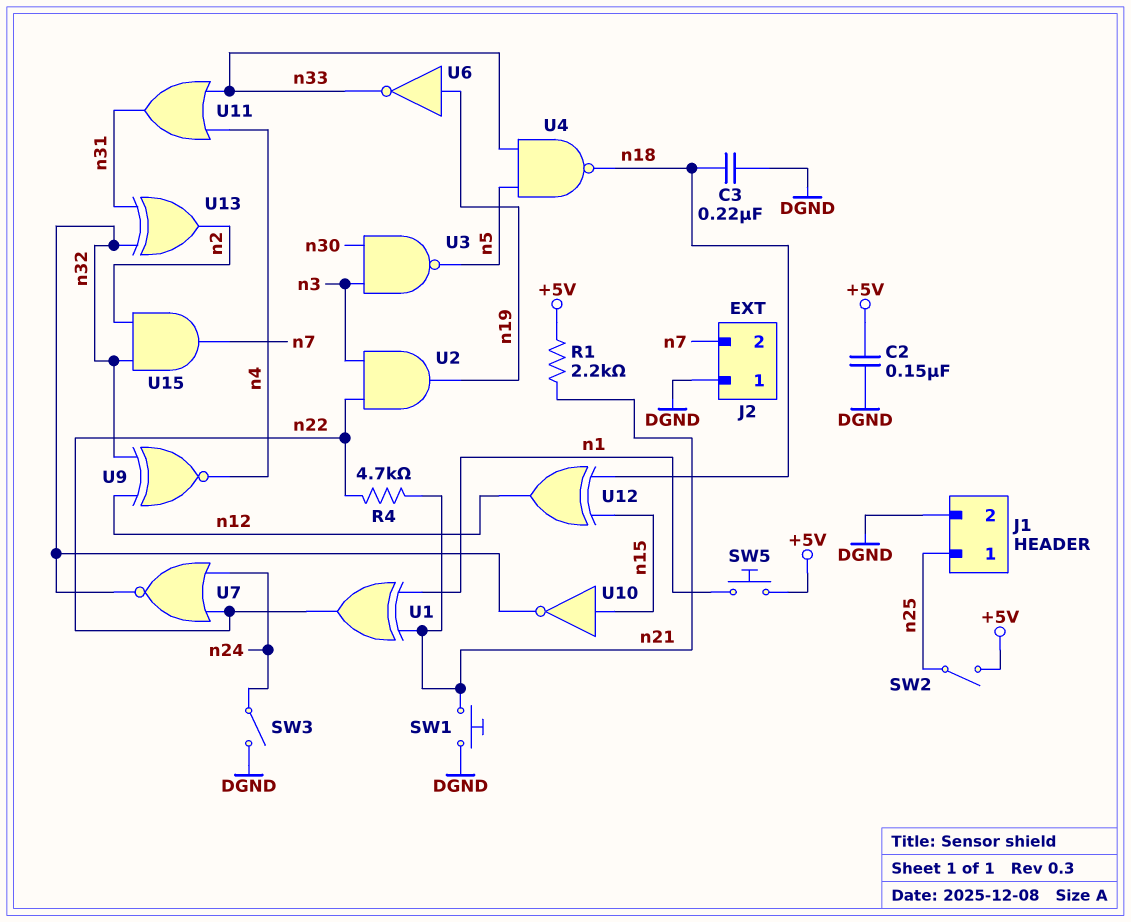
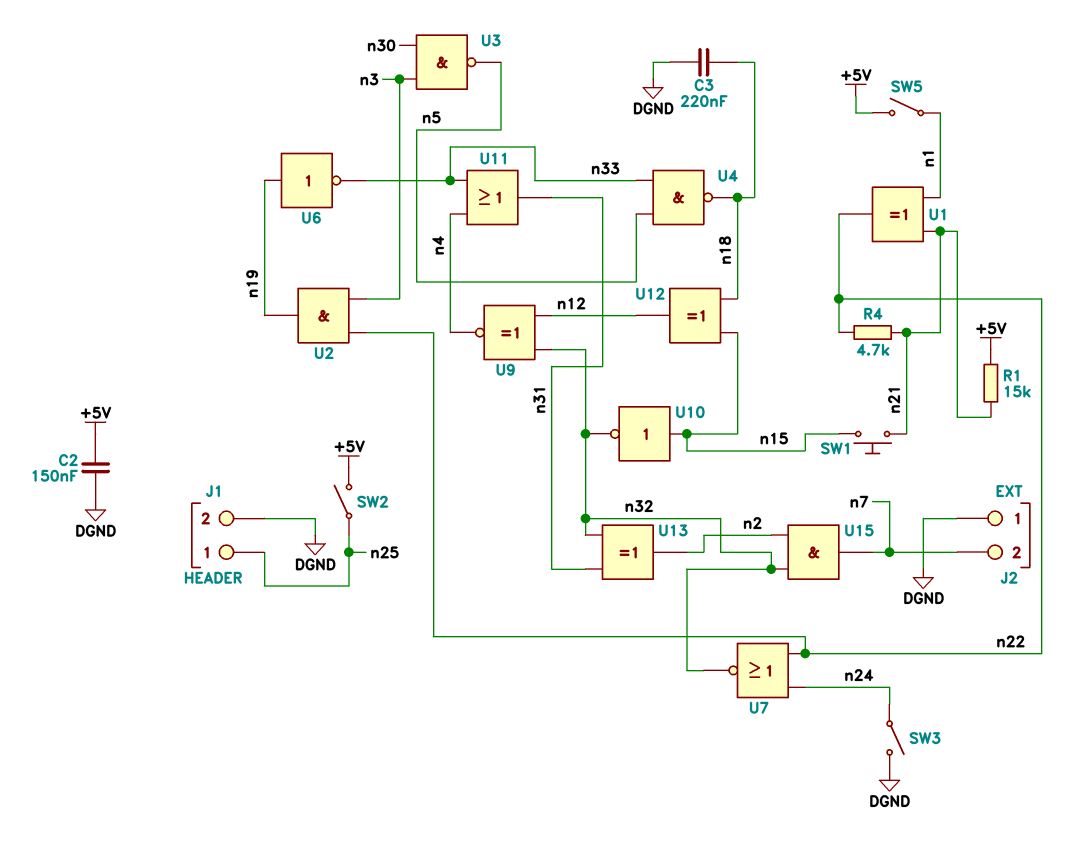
R1: 2.2k (+5V, n21) -> 15k (+5V, n21)
SW1: button (DGND, n21) -> button (n15, n21)
SW5: button (+5V, n1) -> switch (+5V, n1)

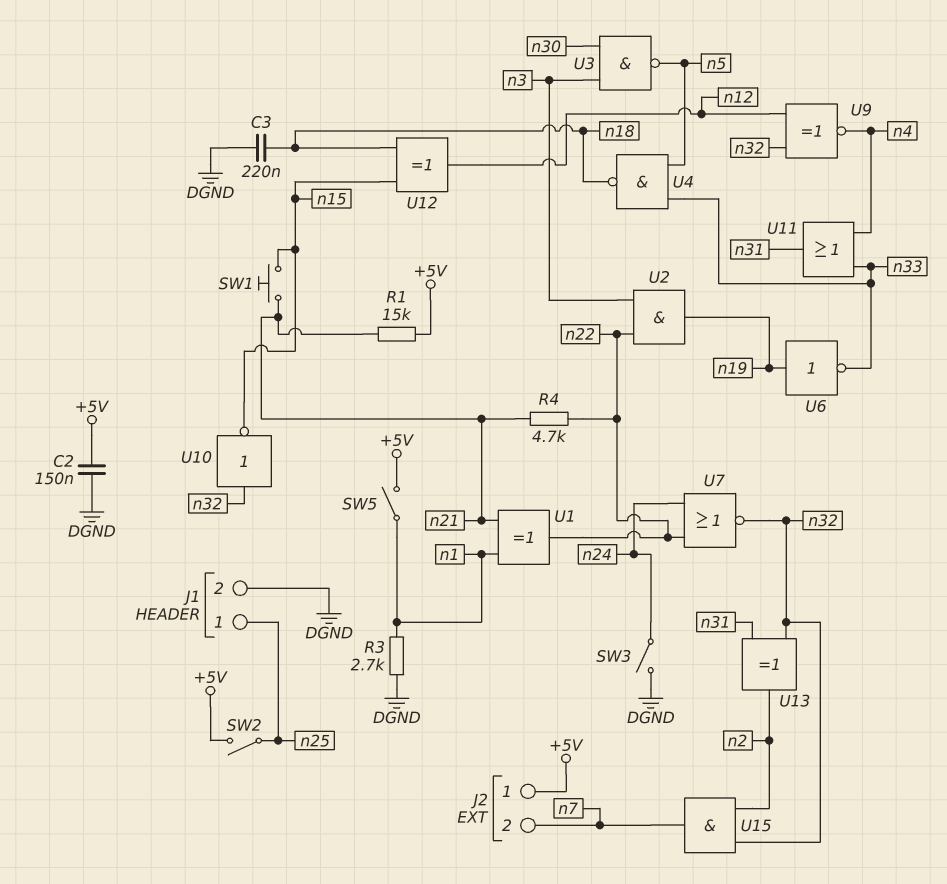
J2 pin 1: DGND -> +5V
R3: none -> 2.7k (DGND, n1)
U10: NOT (in n15, out n32) -> NOT (in n32, out n15)

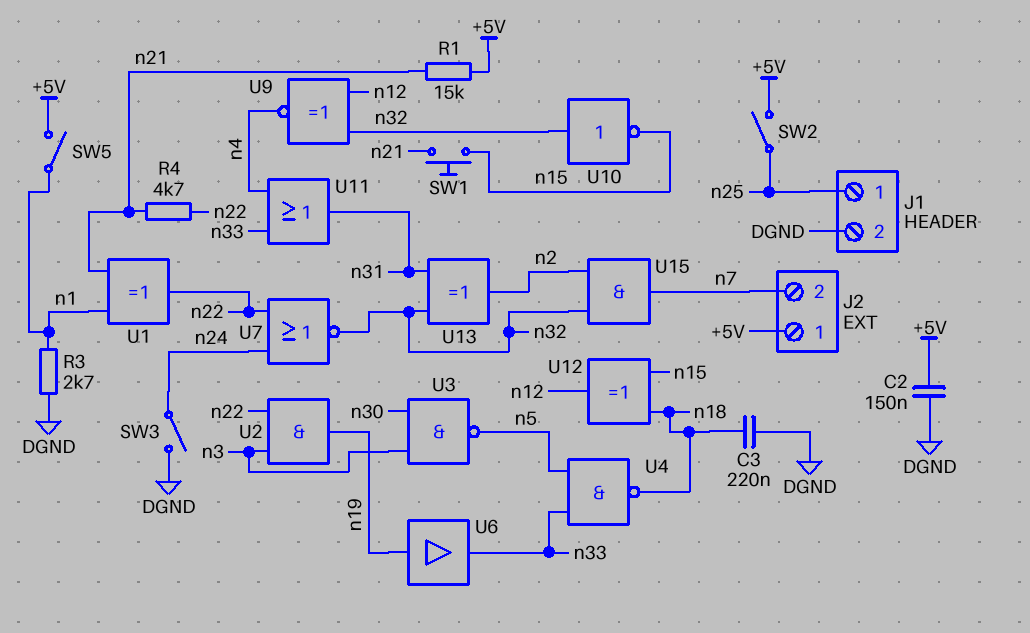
U6: NOT (in n19, out n33) -> buffer (in n19, out n33)

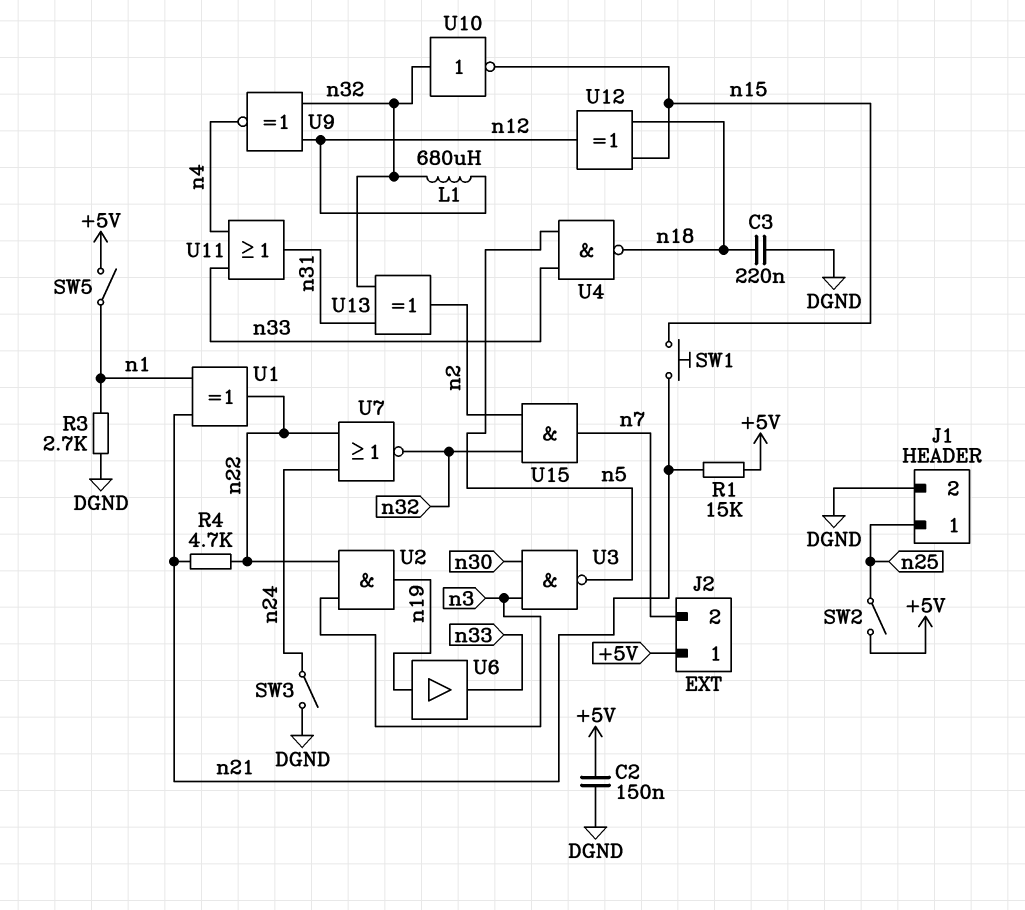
L1: none -> 680uH (n12, n32)

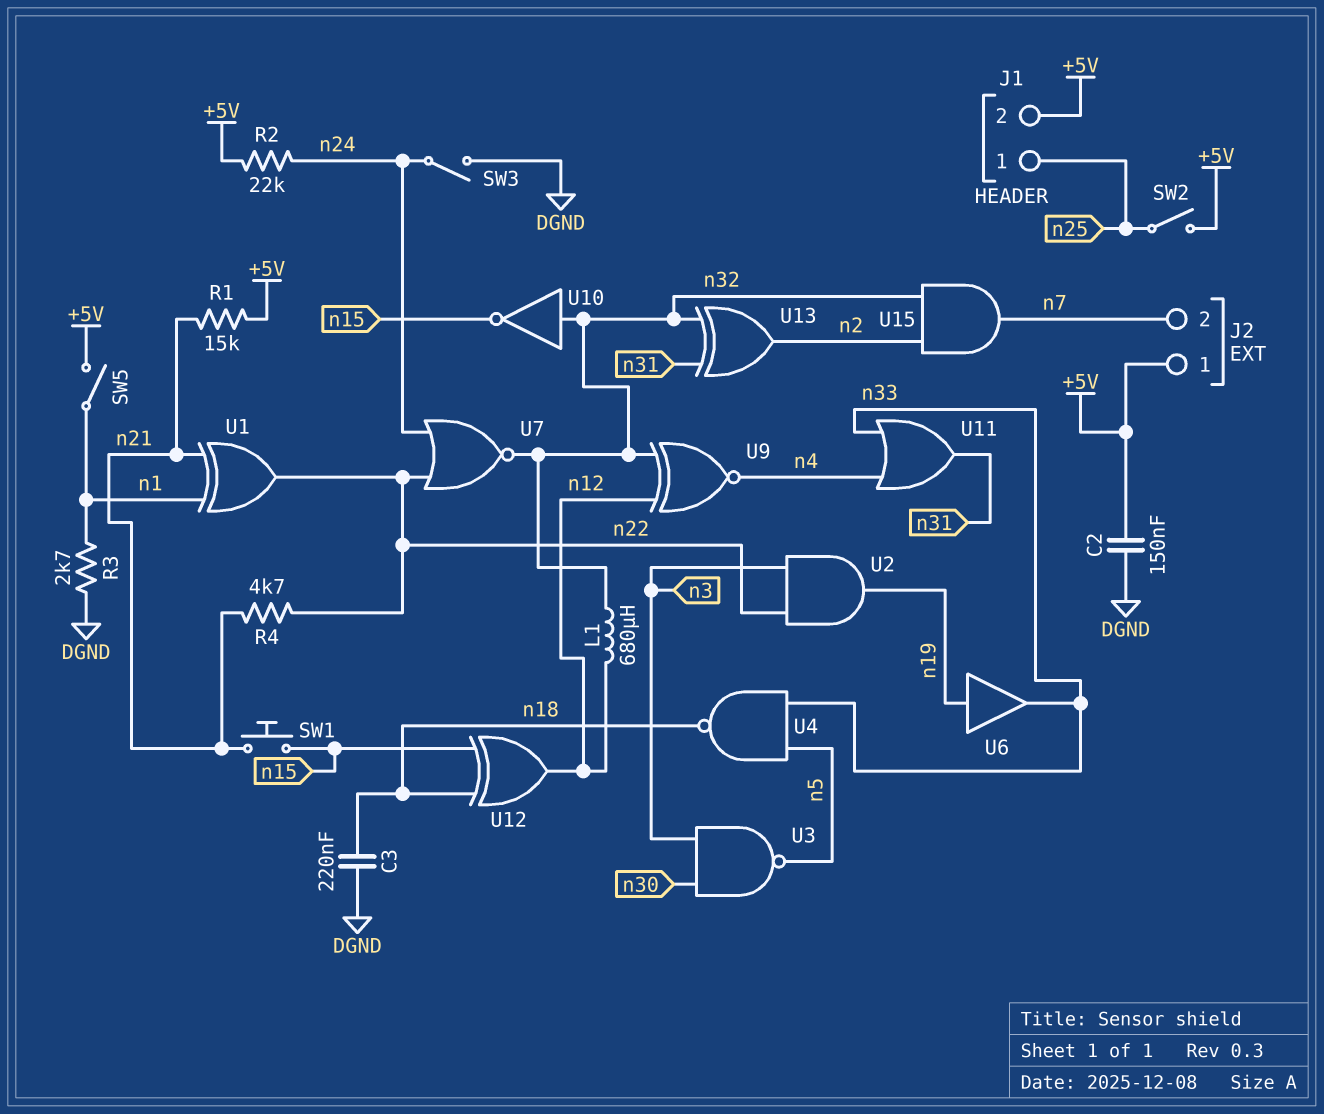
J1 pin 2: DGND -> +5V
R2: none -> 22k (+5V, n24)

